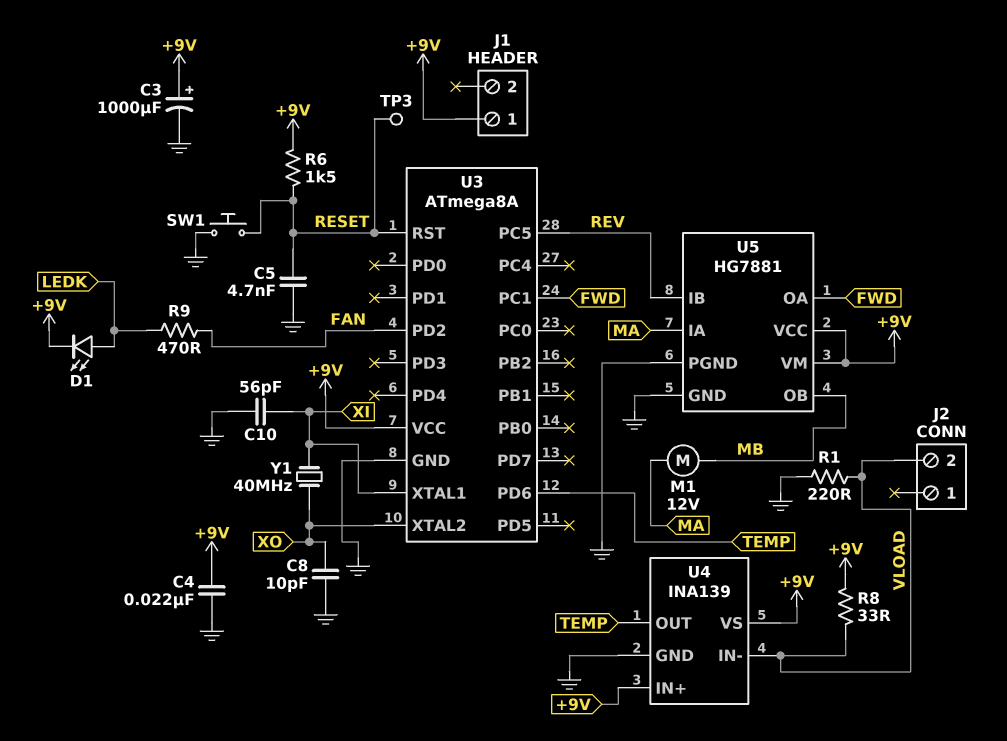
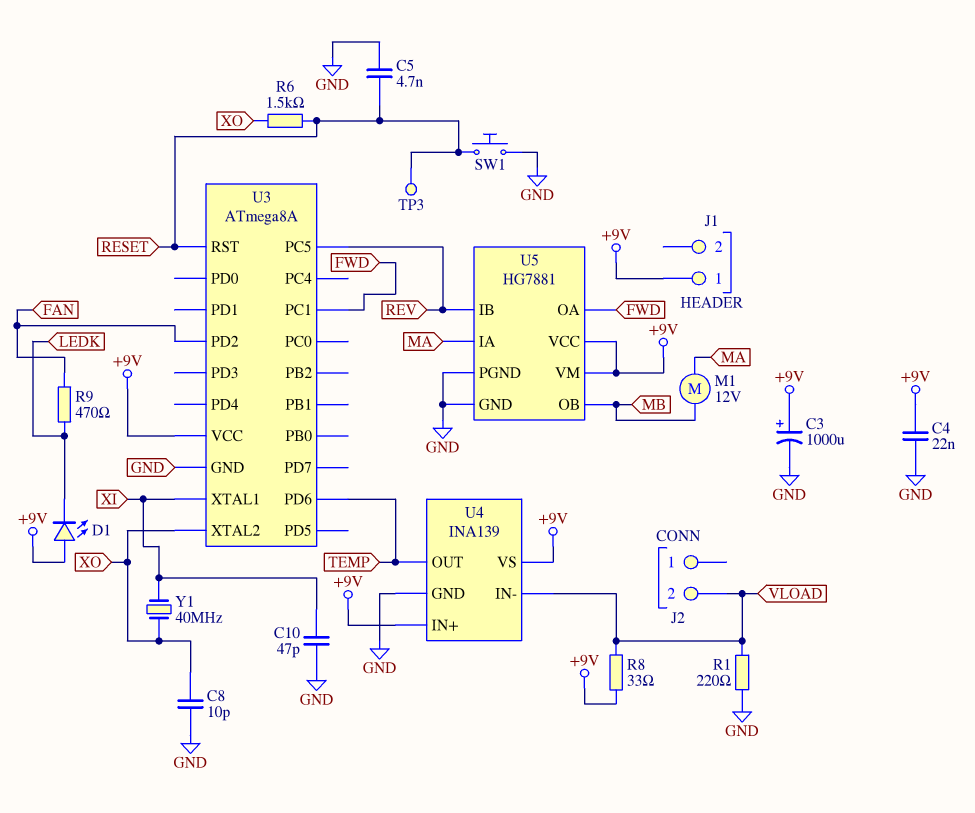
C10: 56pF (GND, XI) -> 47pF (GND, XI)
D1: LED (A LEDK, K +9V) -> LED (A +9V, K LEDK)
R6: 1.5k (+9V, RESET) -> 1.5k (RESET, XO)

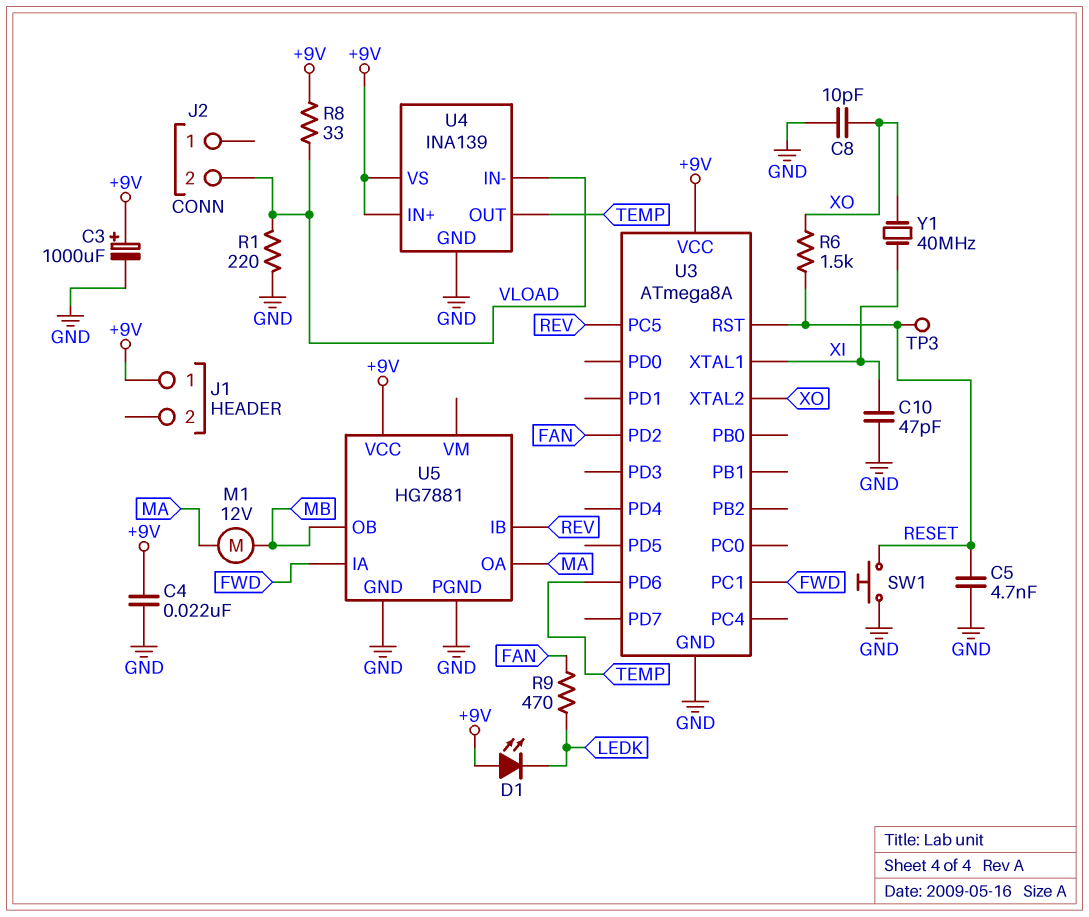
U5 pin IA: MA -> FWD
U5 pin OA: FWD -> MA
U5 pin VM: +9V -> none

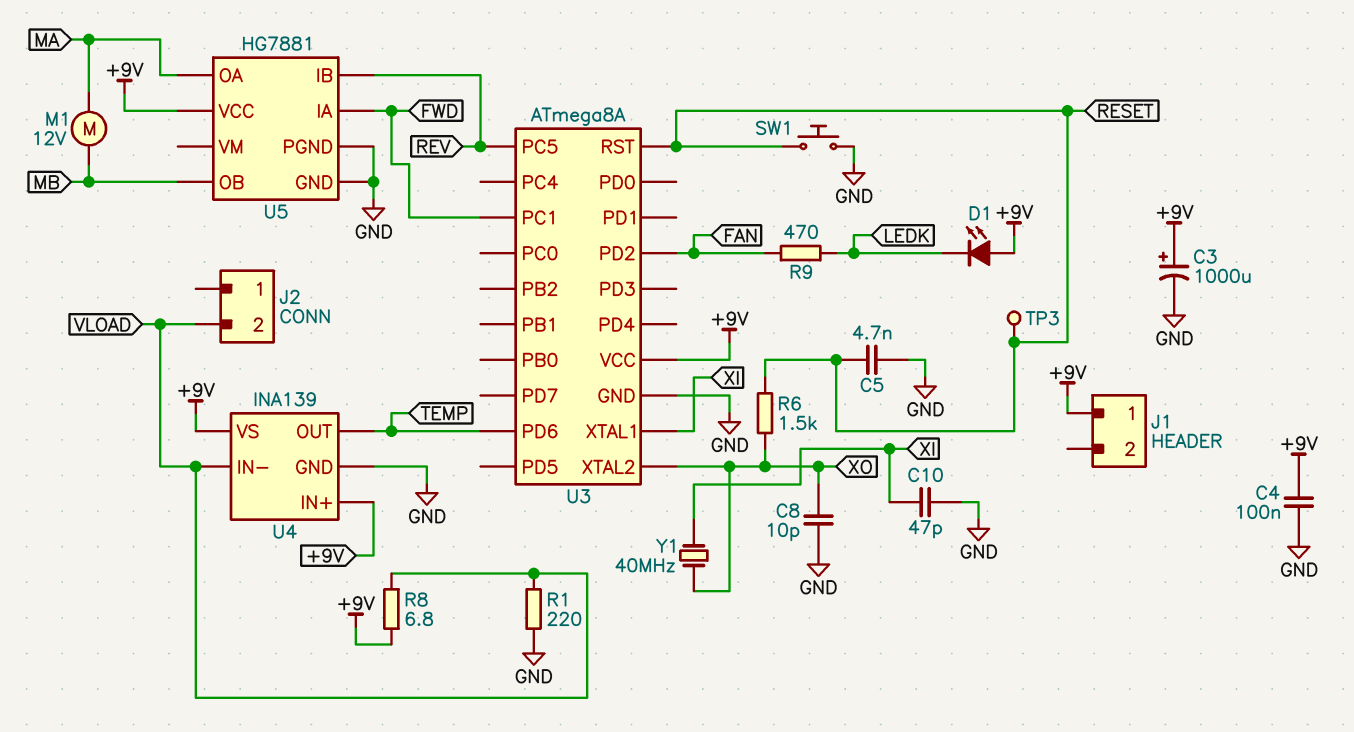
C4: 22nF (+9V, GND) -> 100nF (+9V, GND)
R8: 33 (+9V, VLOAD) -> 6.8 (+9V, VLOAD)

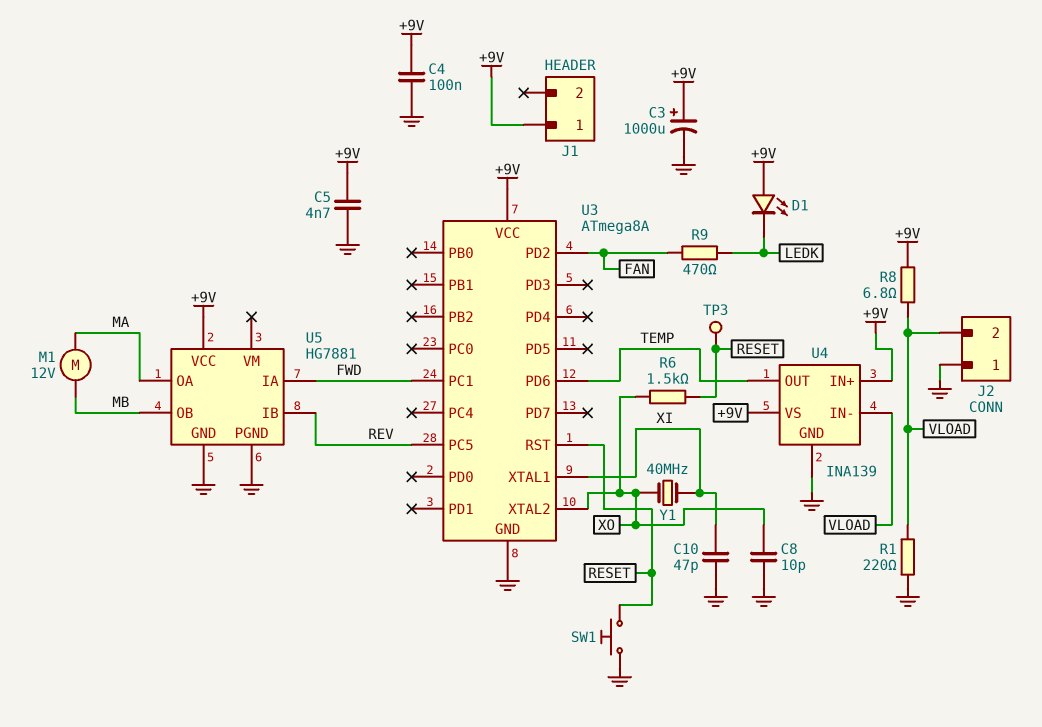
C5: 4.7nF (GND, RESET) -> 4.7nF (+9V, GND)
J2 pin 1: none -> GND

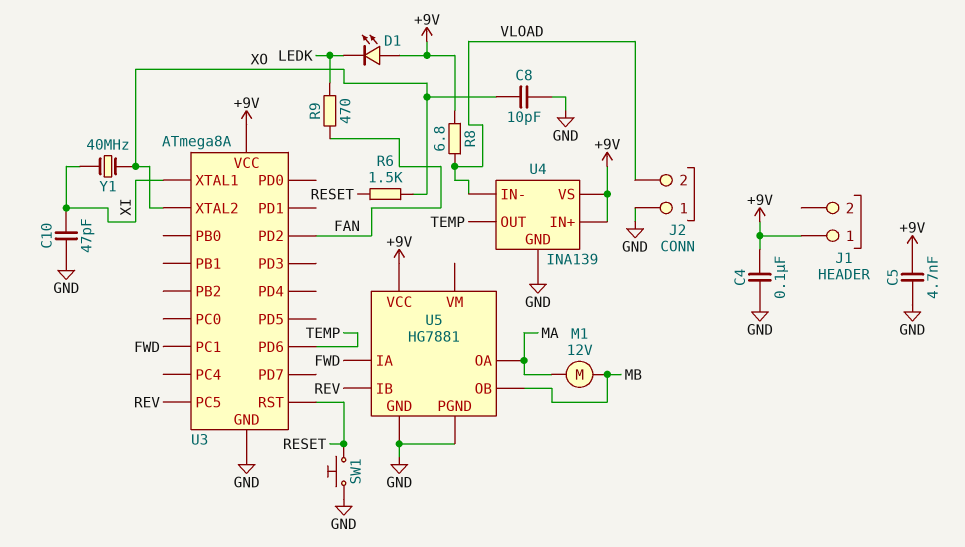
C3: 1000uF (plus +9V, minus GND) -> none
R1: 220 (GND, VLOAD) -> none
TP3: test point (RESET) -> none

